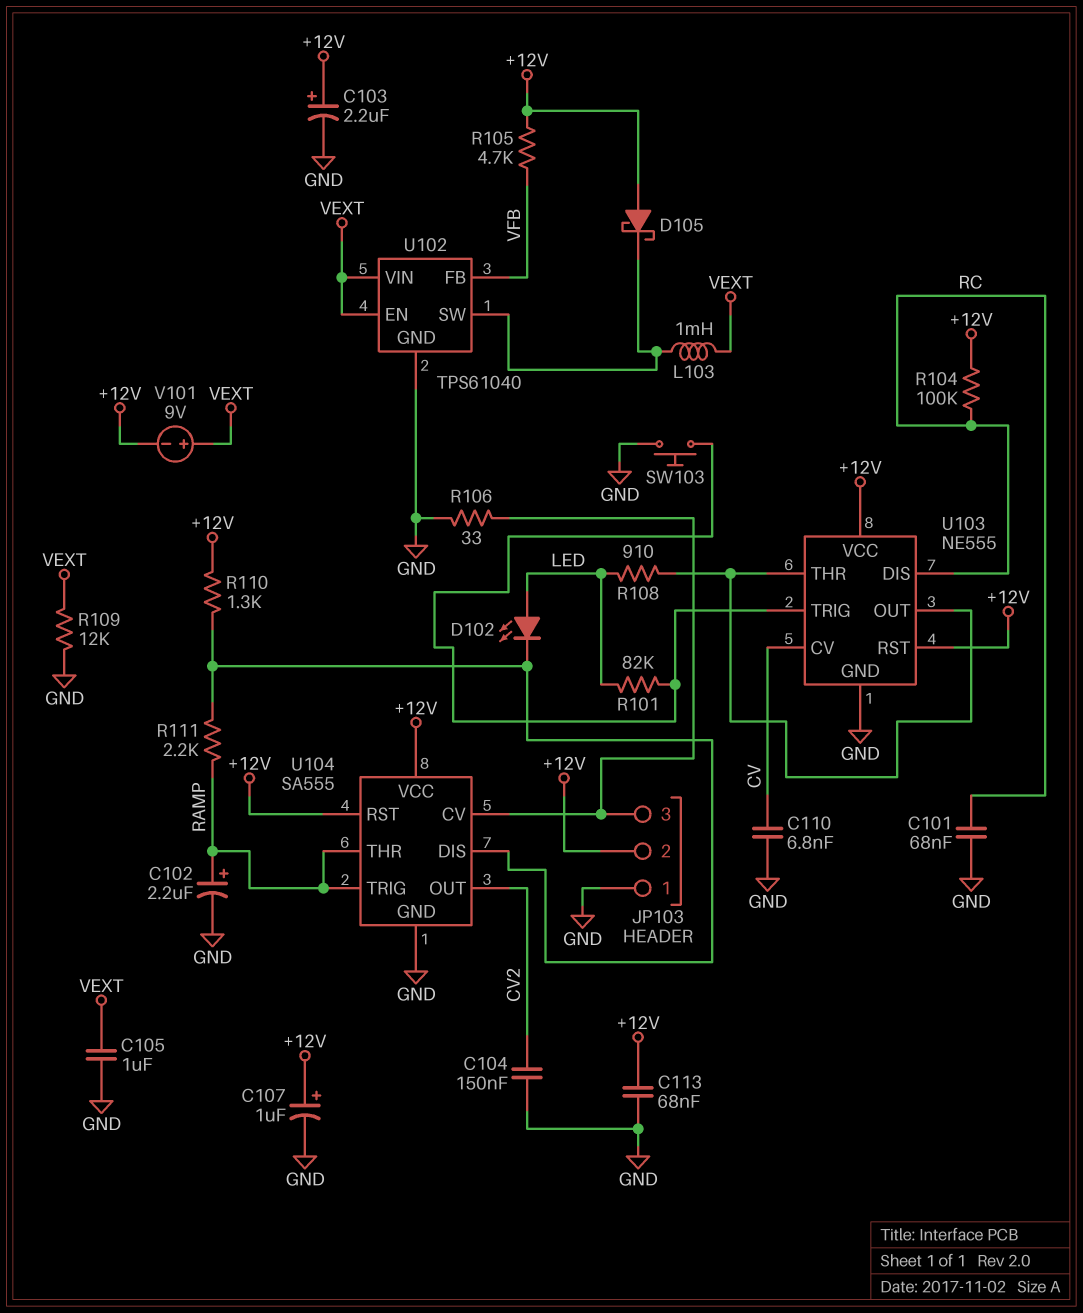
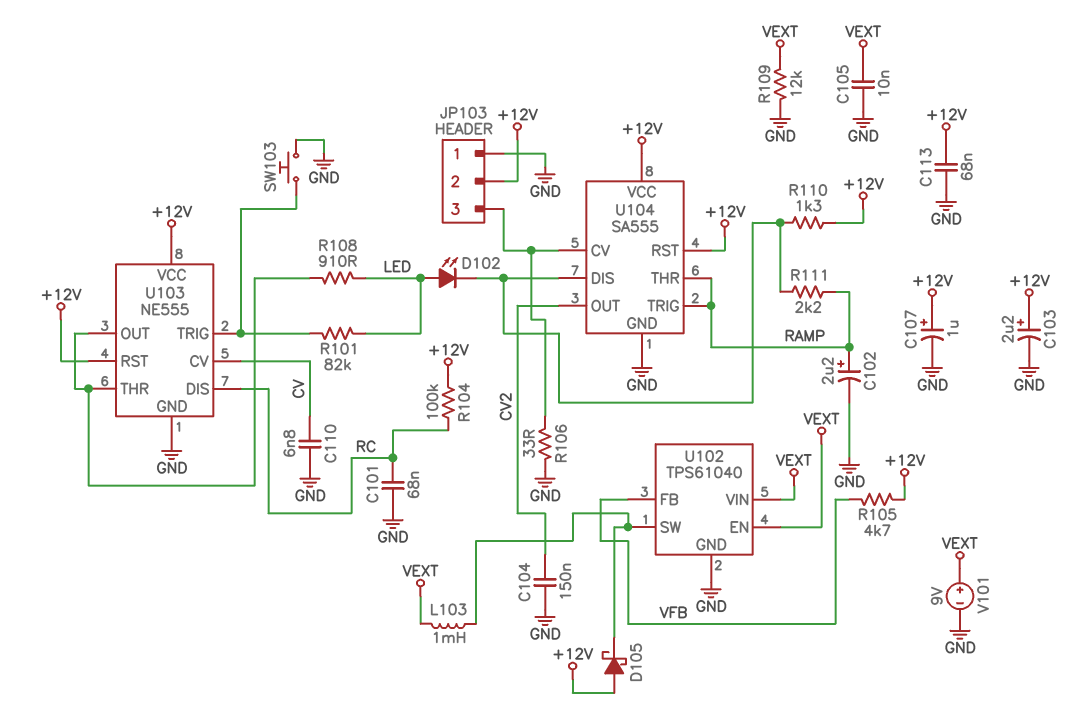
C105: 1uF (GND, VEXT) -> 10nF (GND, VEXT)
V101: 9V (plus VEXT, minus +12V) -> 9V (plus VEXT, minus GND)

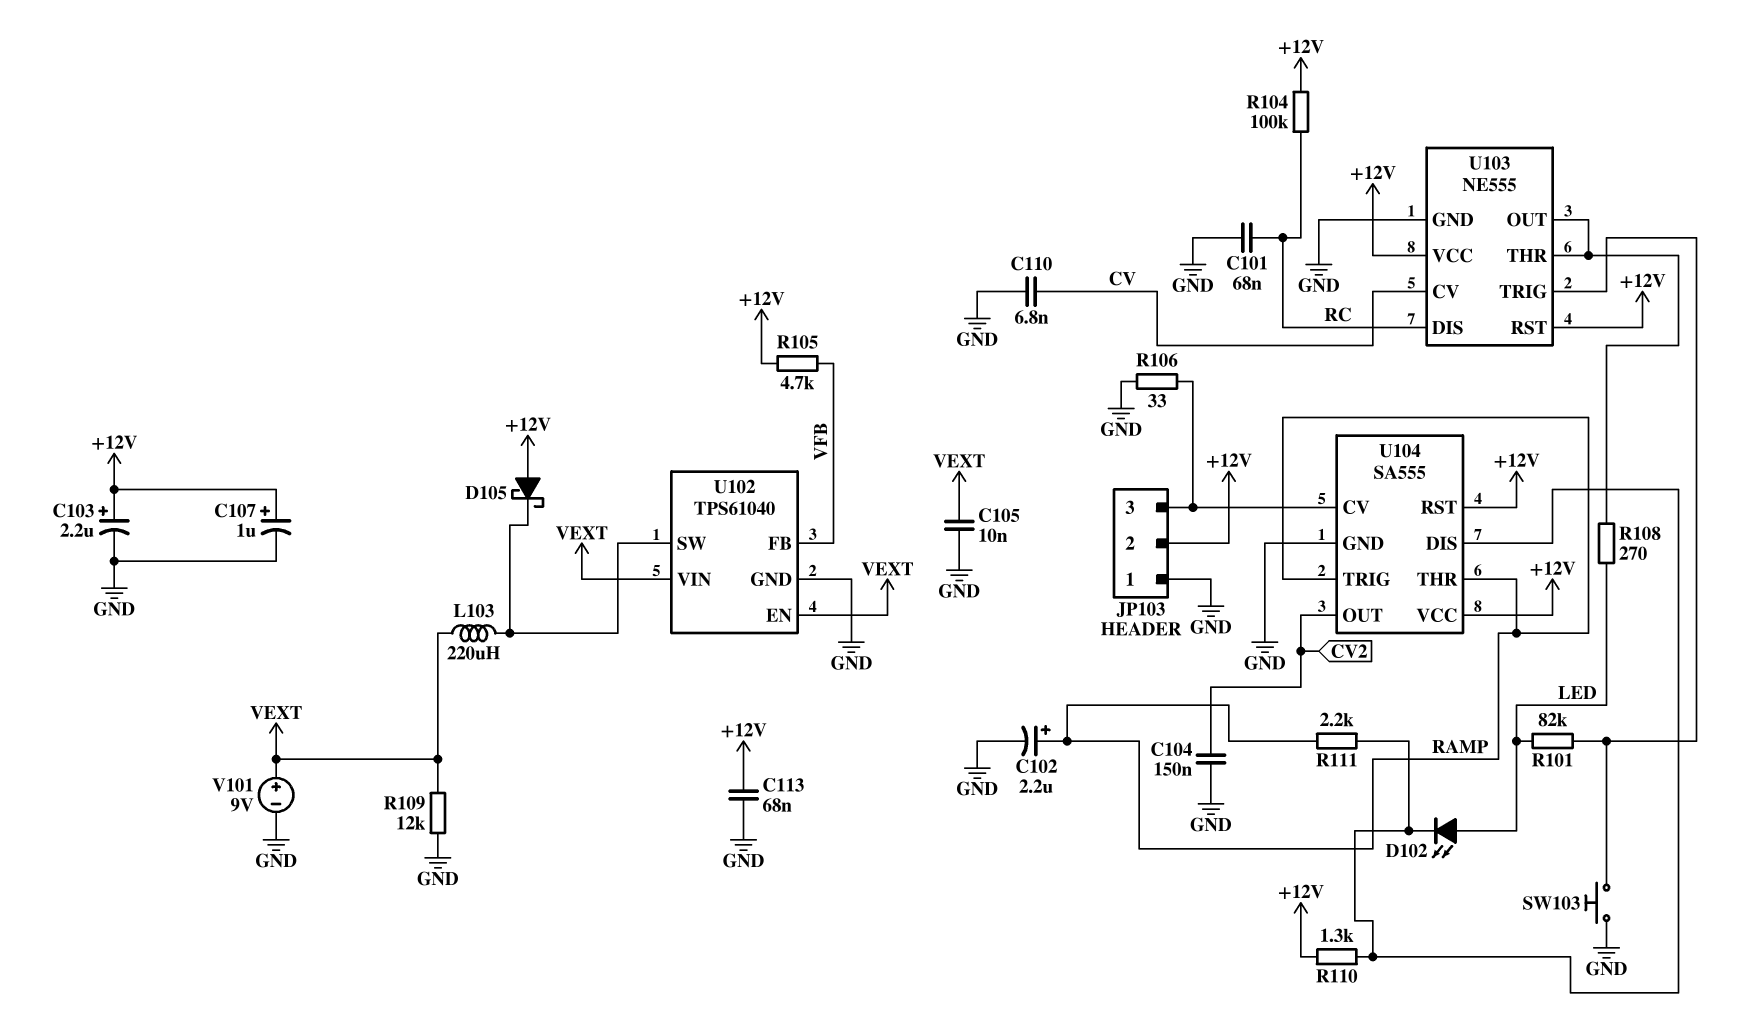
L103: 1mH (U102/SW, VEXT) -> 220uH (U102/SW, VEXT)
R108: 910 (LED, U103/OUT) -> 270 (LED, U103/OUT)

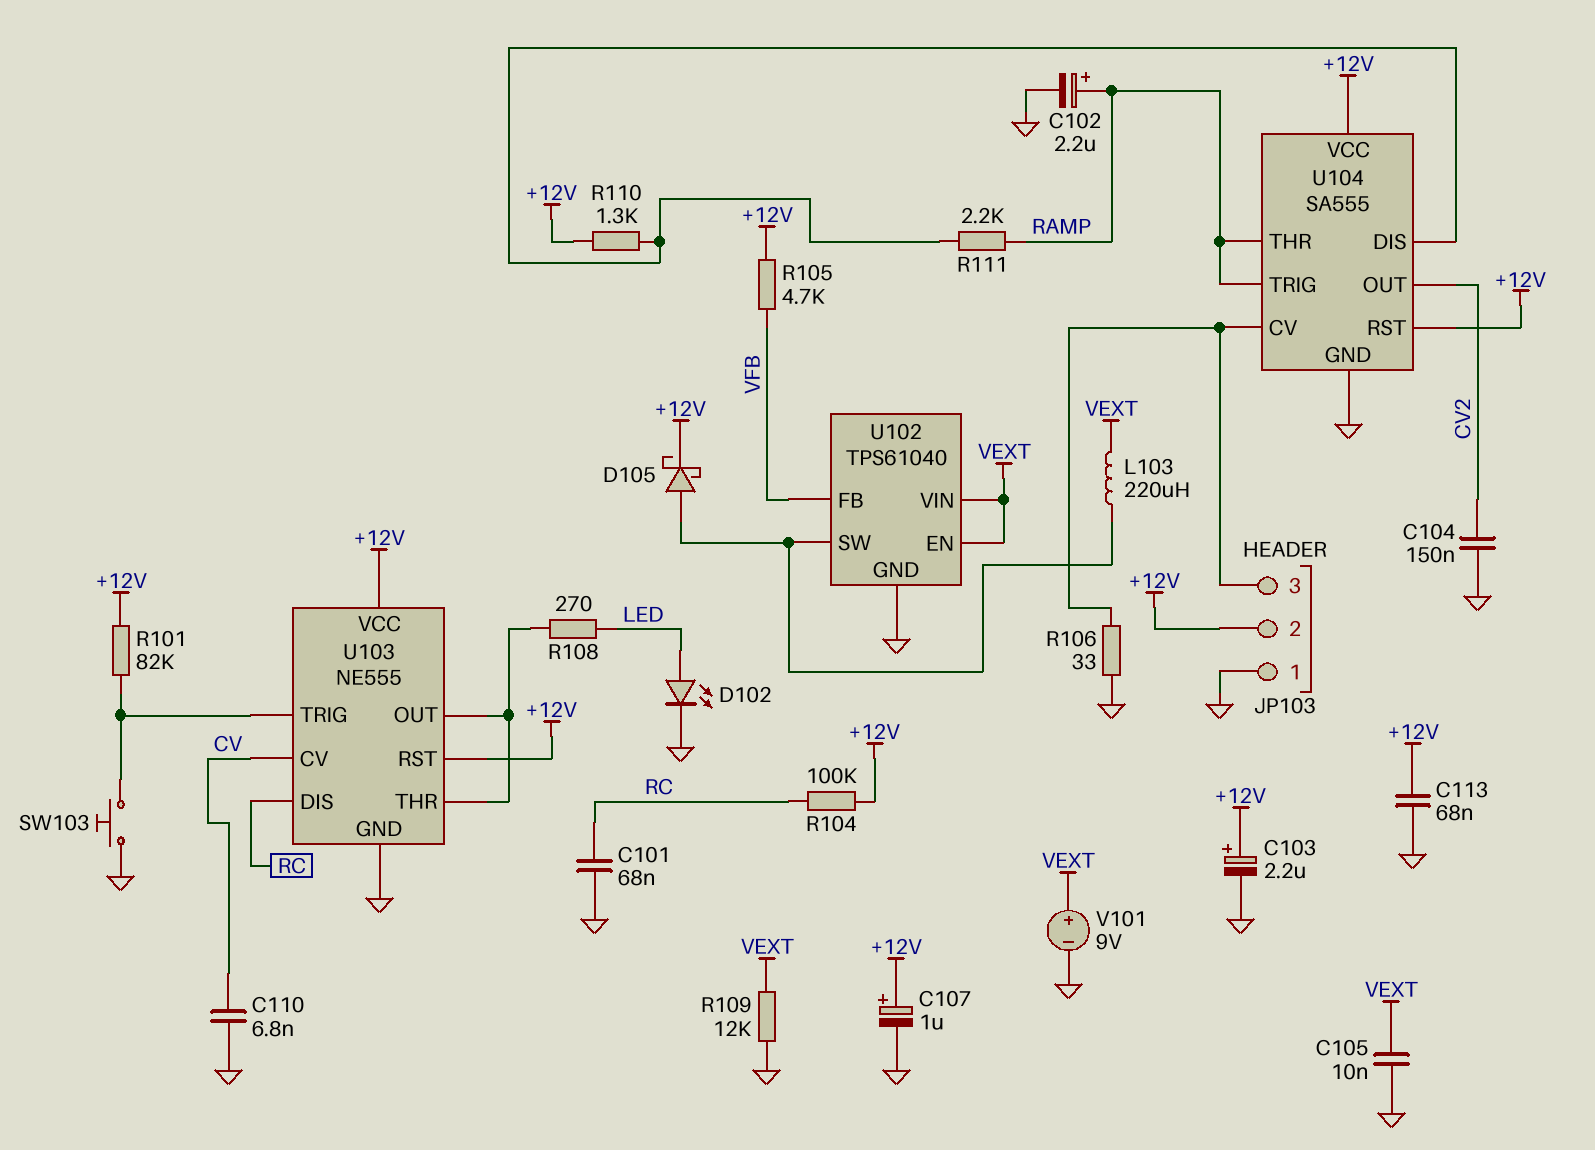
D102: LED (A LED, K U104/DIS) -> LED (A LED, K GND)
D105: schottky (A +12V, K U102/SW) -> schottky (A U102/SW, K +12V)
R101: 82k (LED, U103/TRIG) -> 82k (+12V, U103/TRIG)

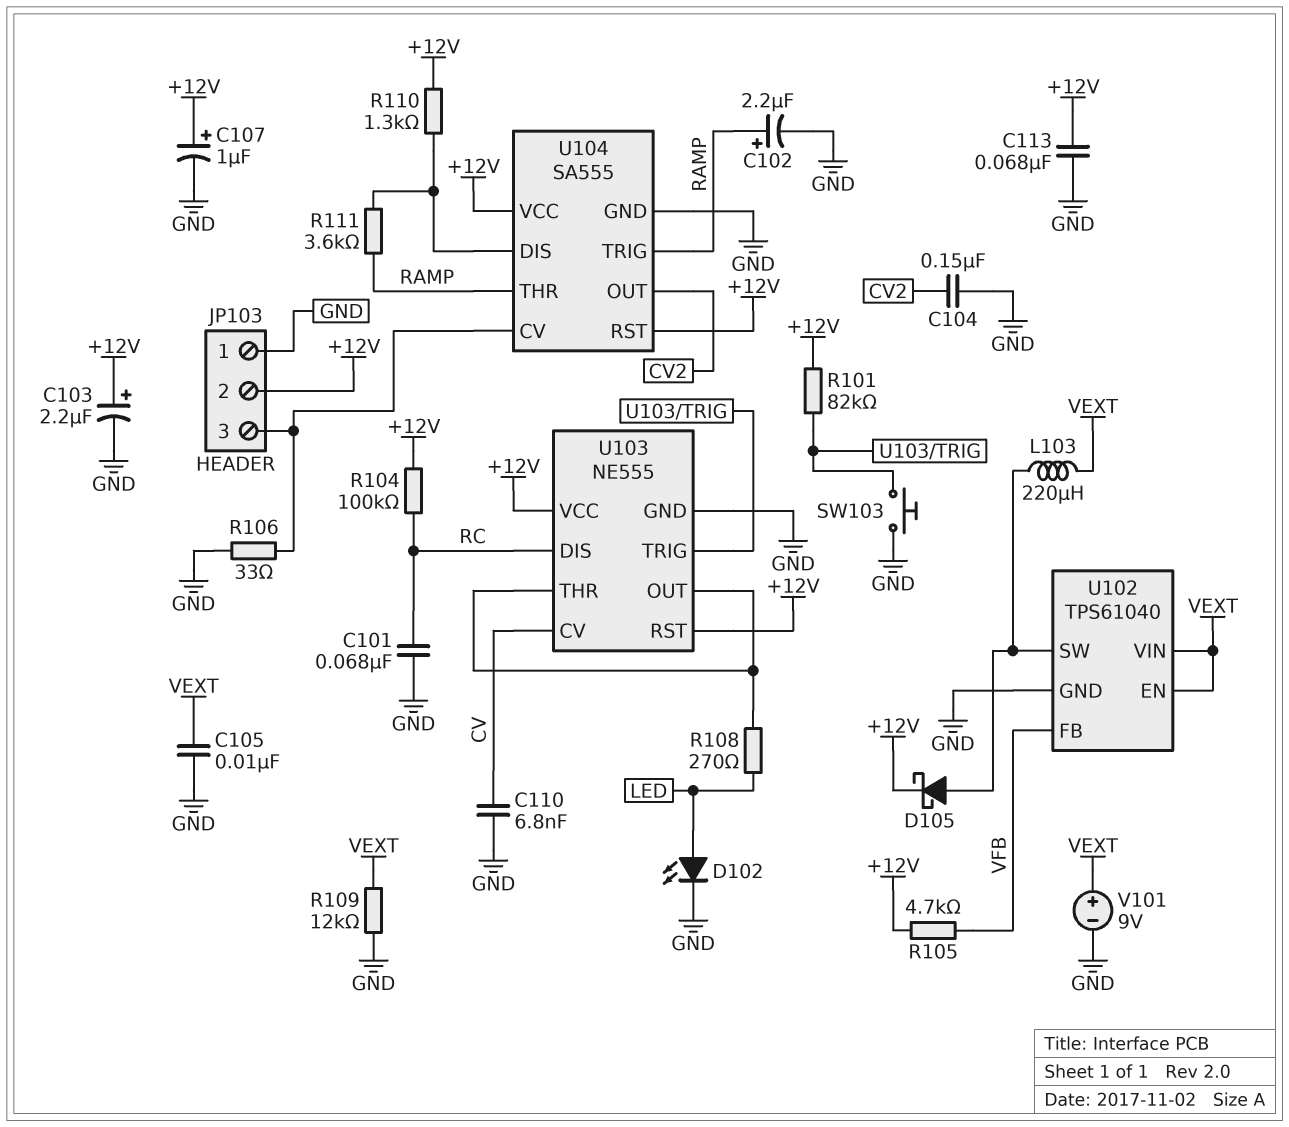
R111: 2.2k (RAMP, U104/DIS) -> 3.6k (RAMP, U104/DIS)

